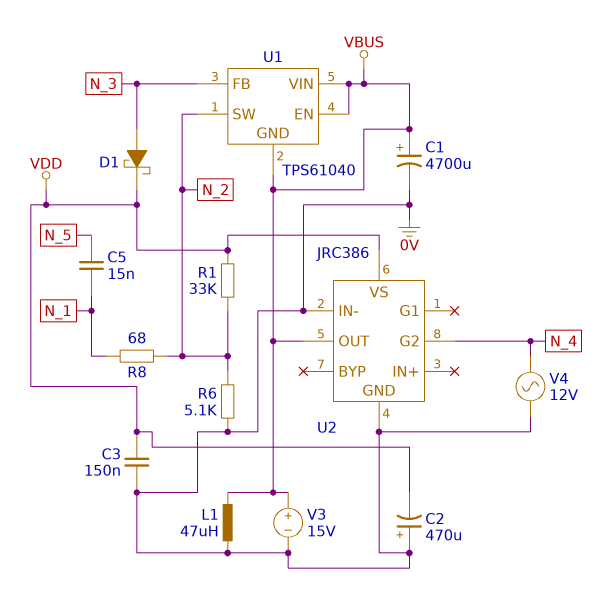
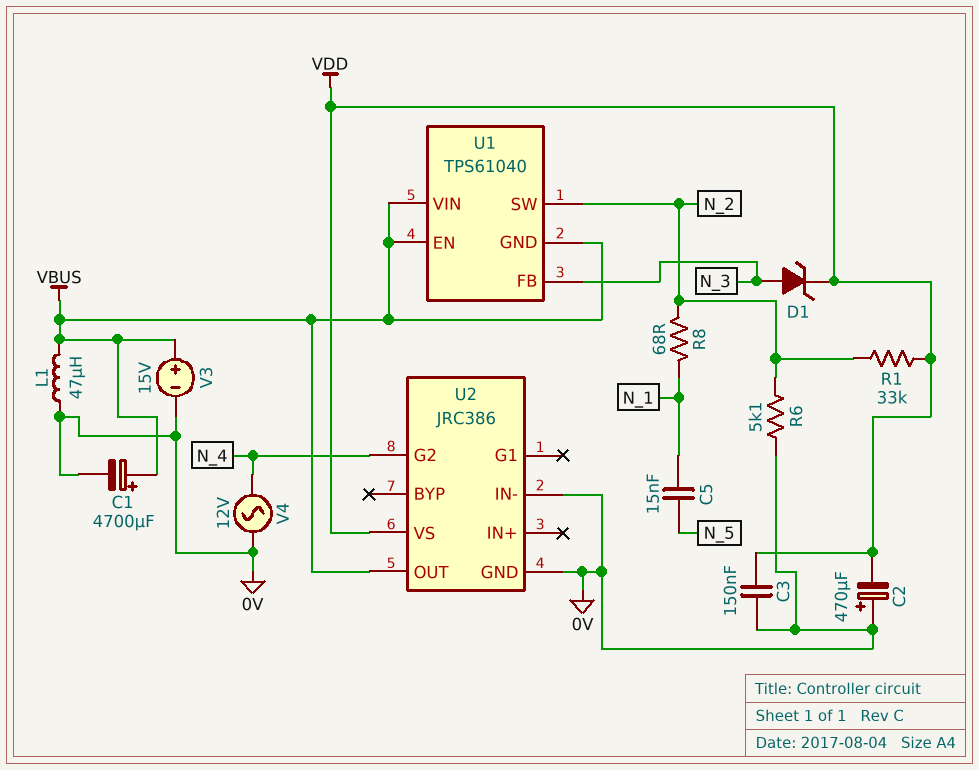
D1: schottky (A N_3, K VDD) -> zener (A N_3, K VDD)

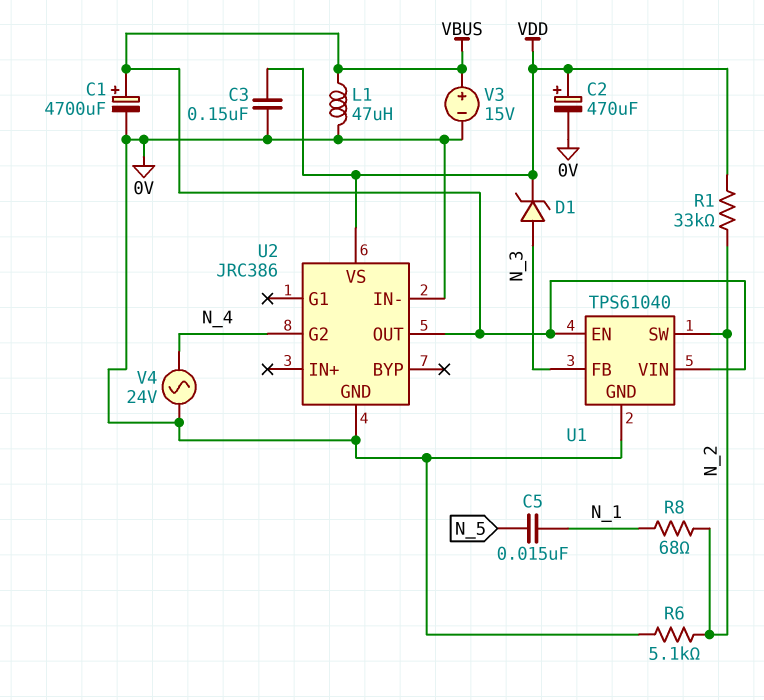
C2: 470uF (plus 0V, minus VDD) -> 470uF (plus VDD, minus 0V)
U1 pin GND: VBUS -> 0V
V4: AC 12V (0V, N_4) -> AC 24V (0V, N_4)

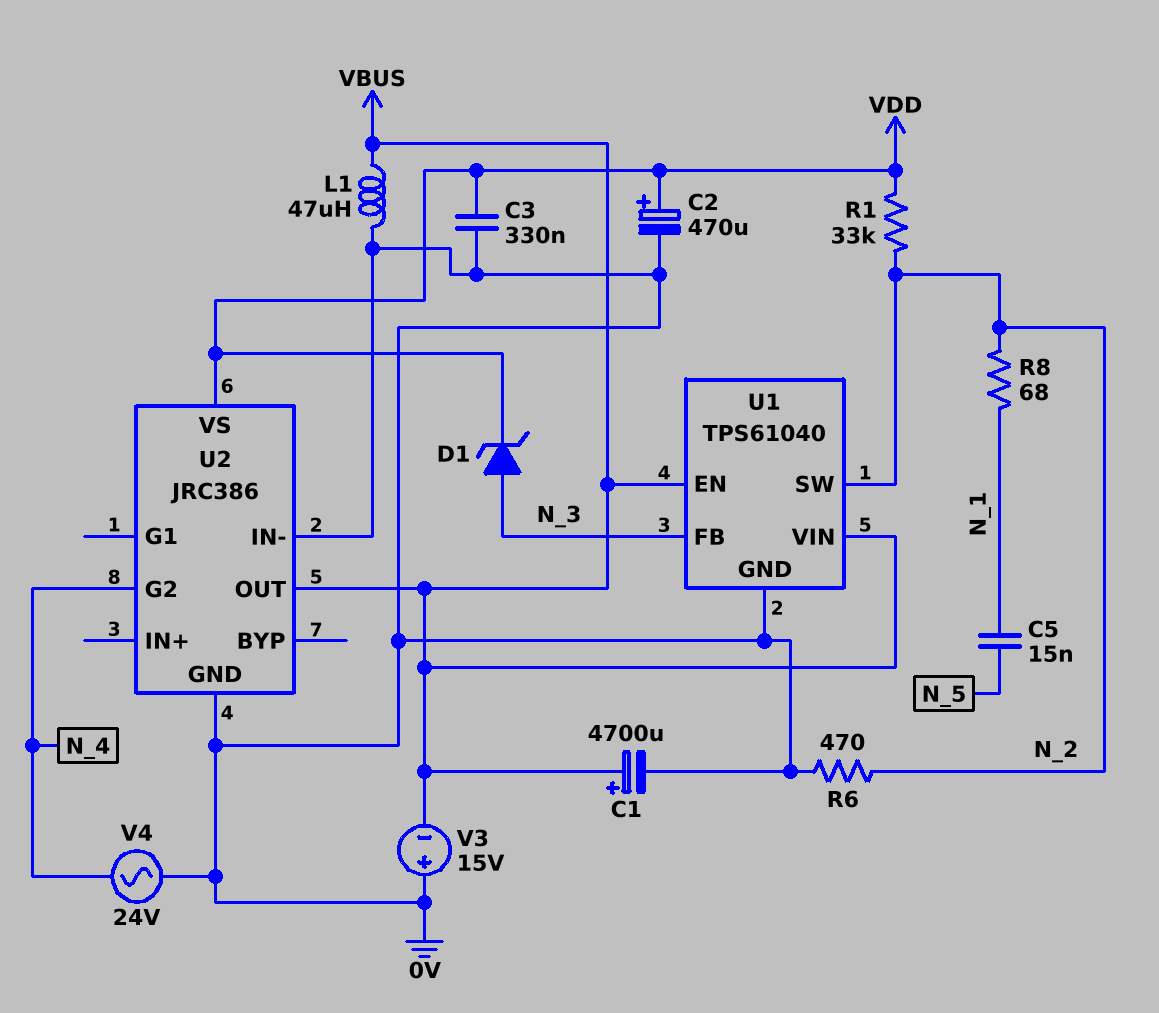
C3: 150nF (0V, VDD) -> 330nF (0V, VDD)
R6: 5.1k (0V, N_2) -> 470 (0V, N_2)
V3: 15V (plus VBUS, minus 0V) -> 15V (plus 0V, minus VBUS)

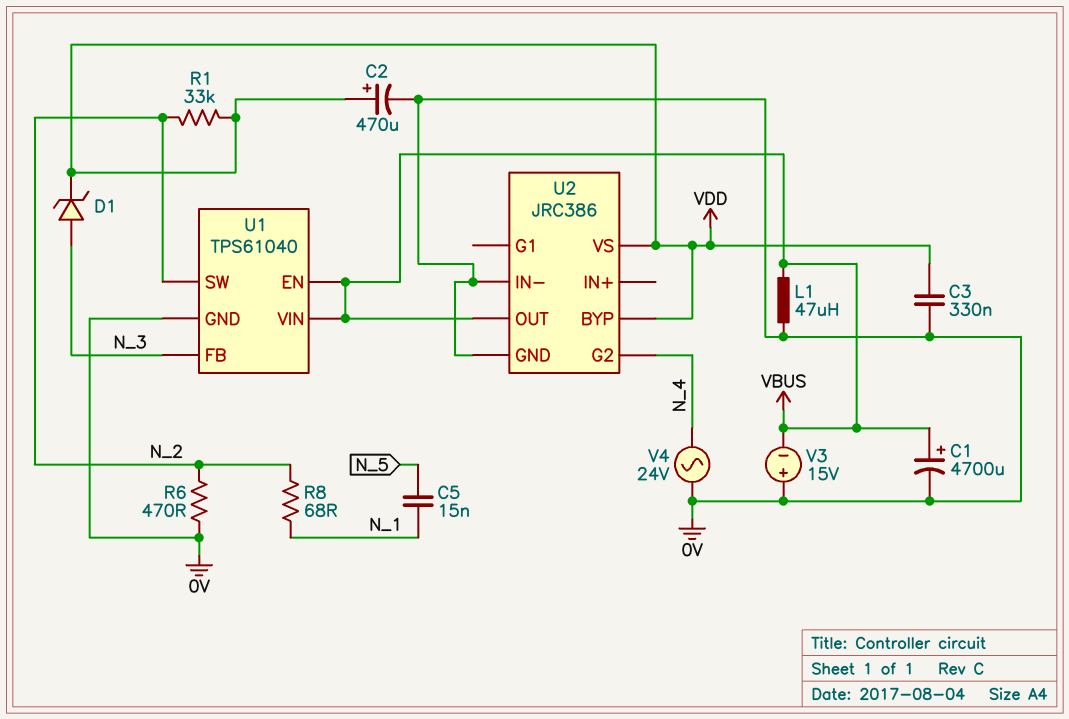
U2 pin BYP: none -> VDD

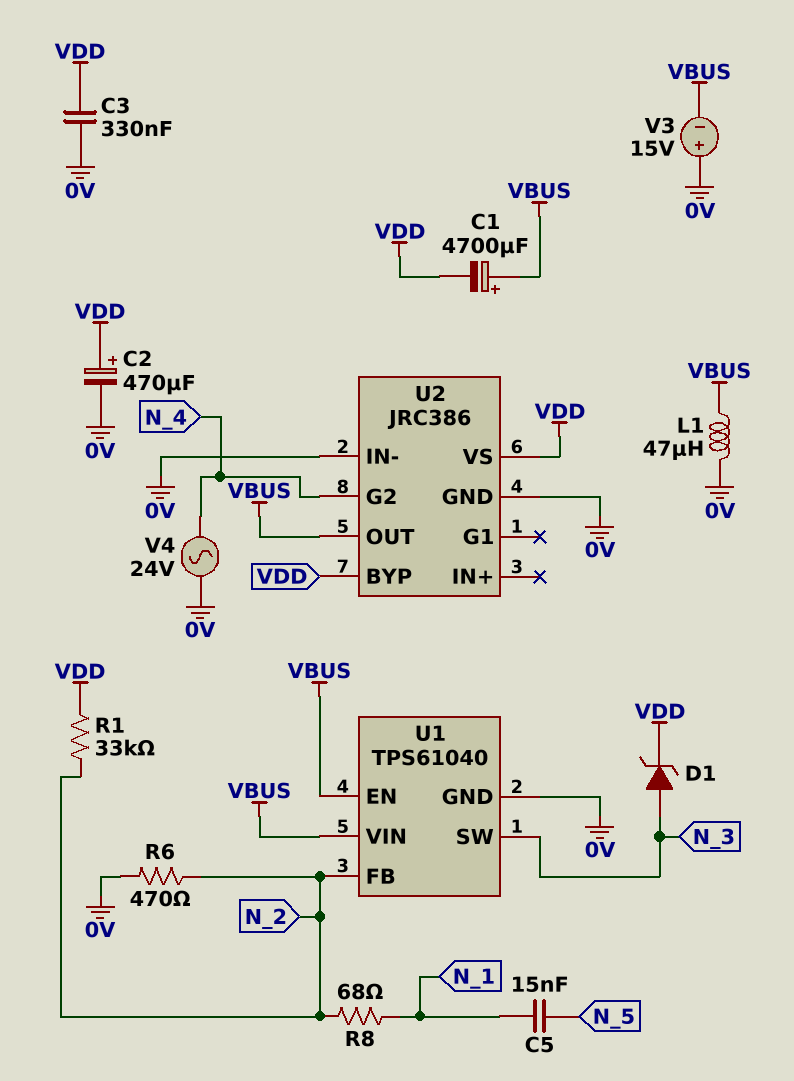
C1: 4700uF (plus VBUS, minus 0V) -> 4700uF (plus VBUS, minus VDD)
U1 pin FB: N_3 -> N_2
U1 pin SW: N_2 -> N_3

